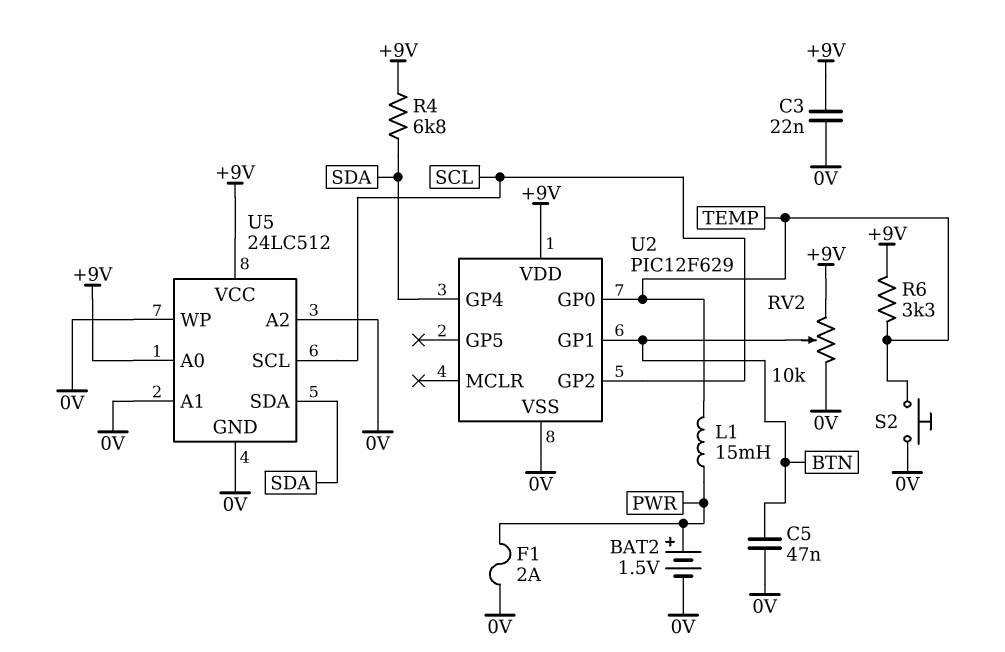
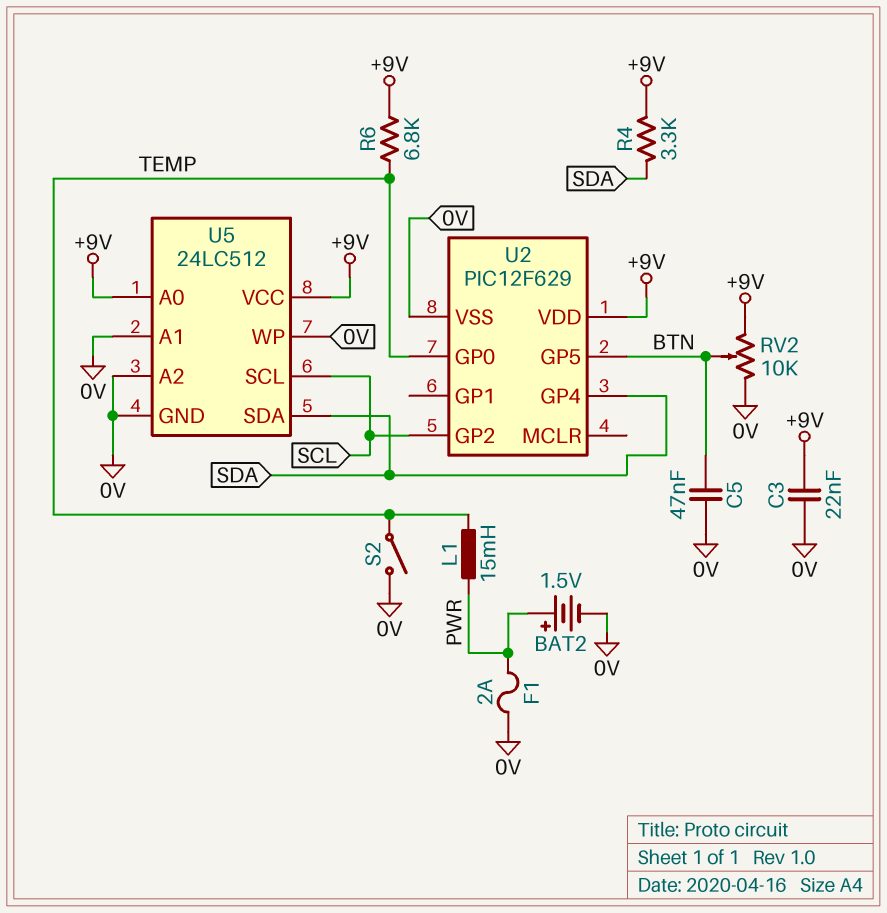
R4: 6.8k (+9V, SDA) -> 3.3k (+9V, SDA)
R6: 3.3k (+9V, TEMP) -> 6.8k (+9V, TEMP)
S2: button (0V, TEMP) -> switch (0V, TEMP)
U2 pin GP1: BTN -> none
U2 pin GP5: none -> BTN

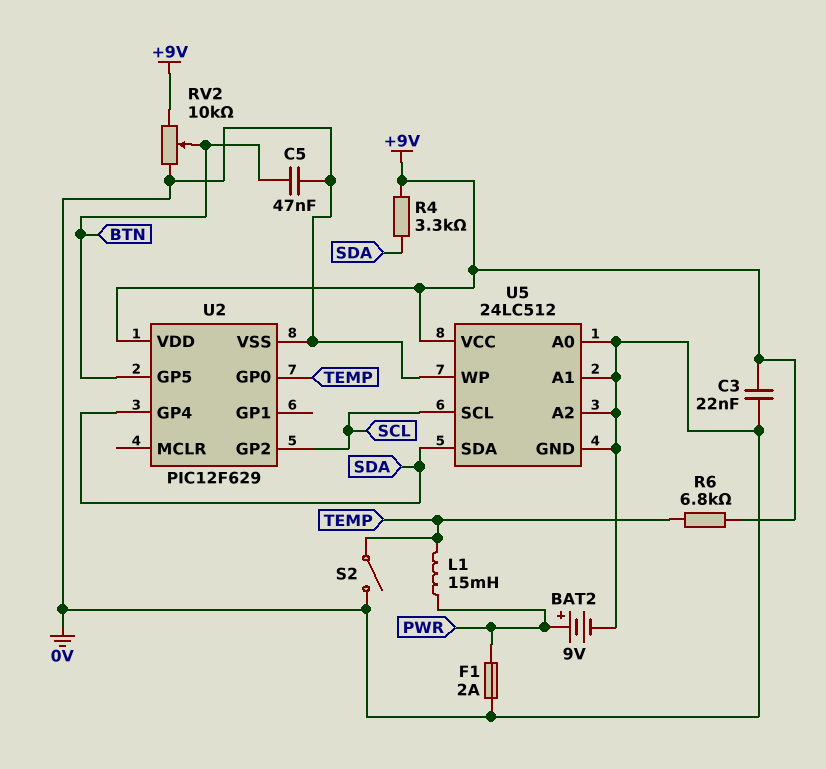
BAT2: 1.5V (plus PWR, minus 0V) -> 9V (plus PWR, minus 0V)
U5 pin A0: +9V -> 0V

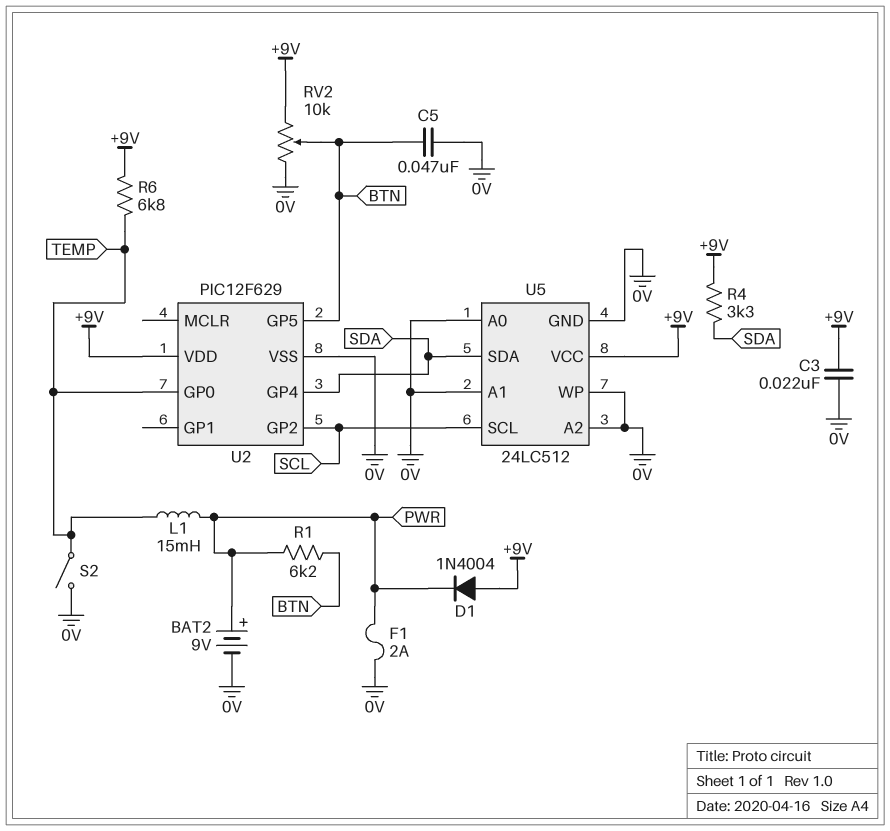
D1: none -> diode 1N4004 (A +9V, K PWR)
R1: none -> 6.2k (BTN, PWR)

